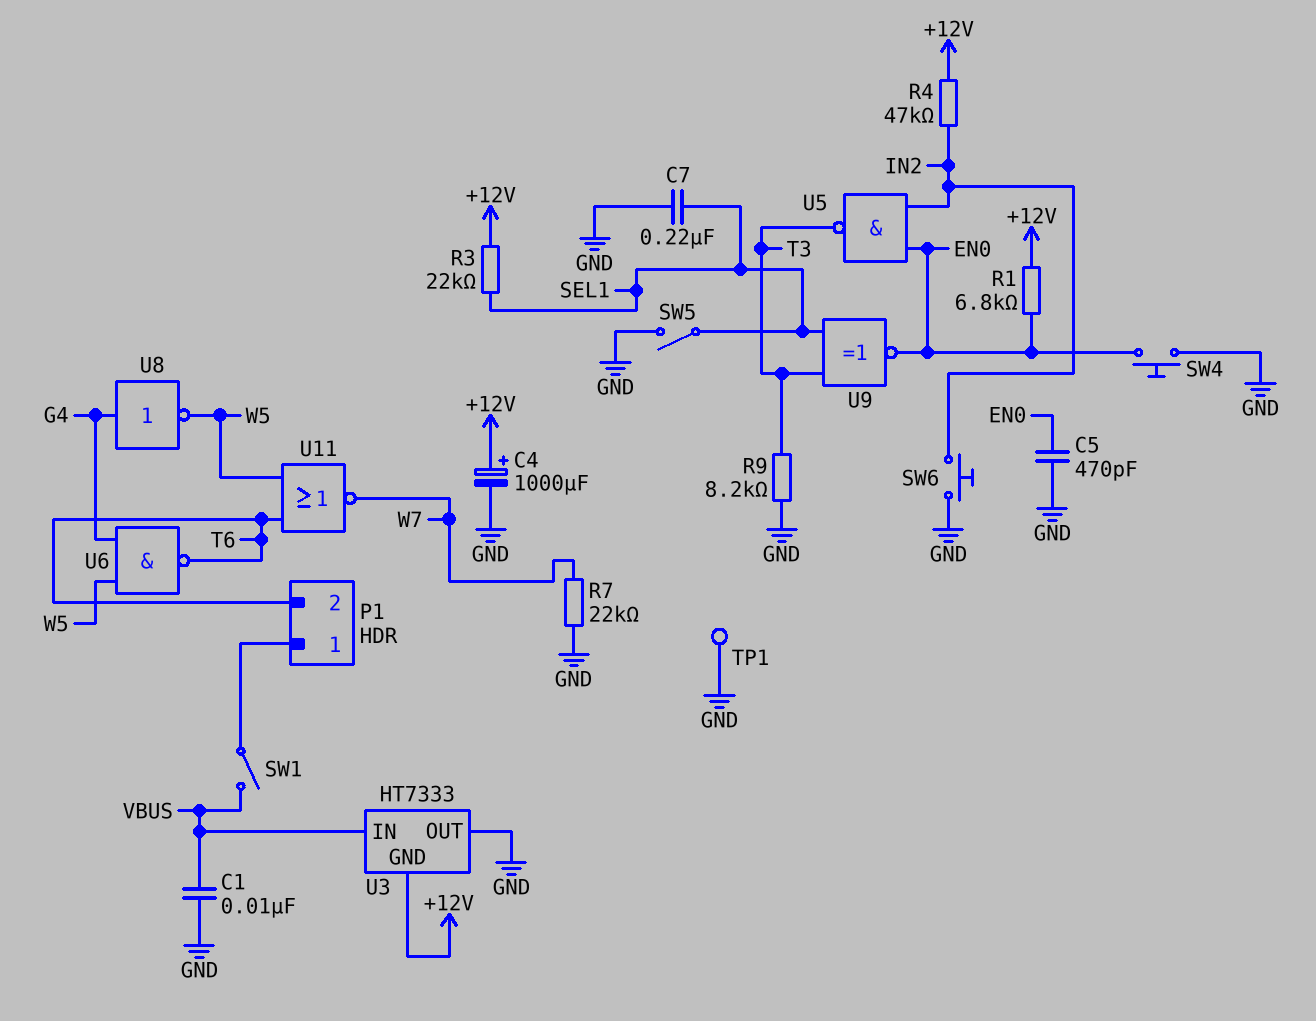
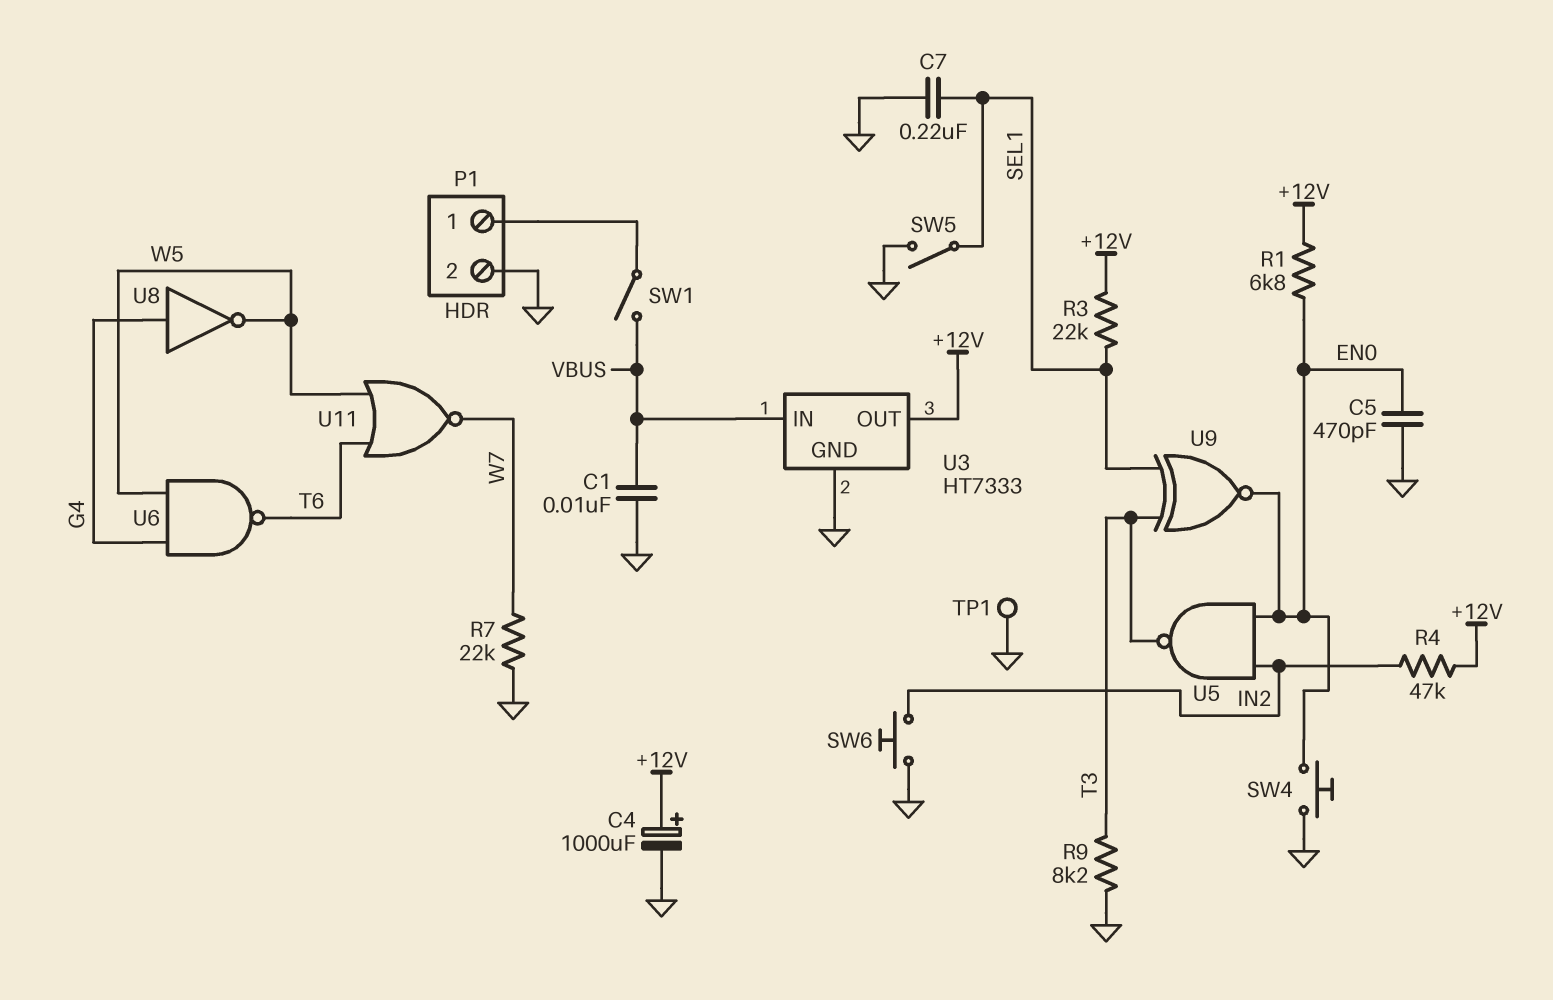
P1 pin 2: T6 -> GND
U3 pin GND: +12V -> GND
U3 pin OUT: GND -> +12V

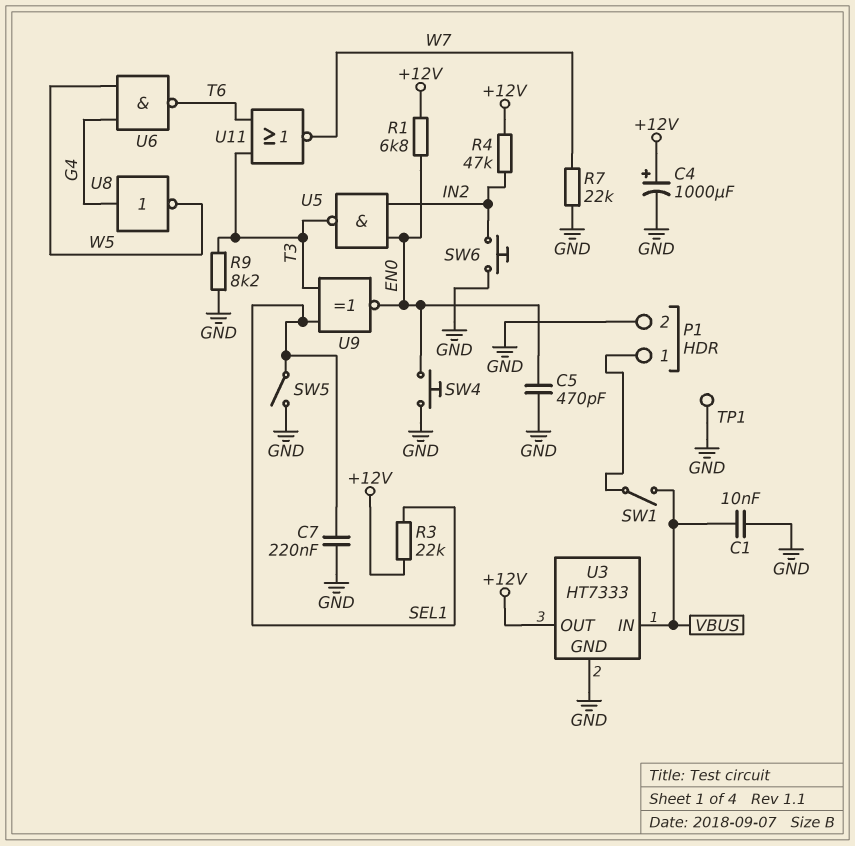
U11: NOR (in T6, in W5, out W7) -> NOR (in T3, in T6, out W7)

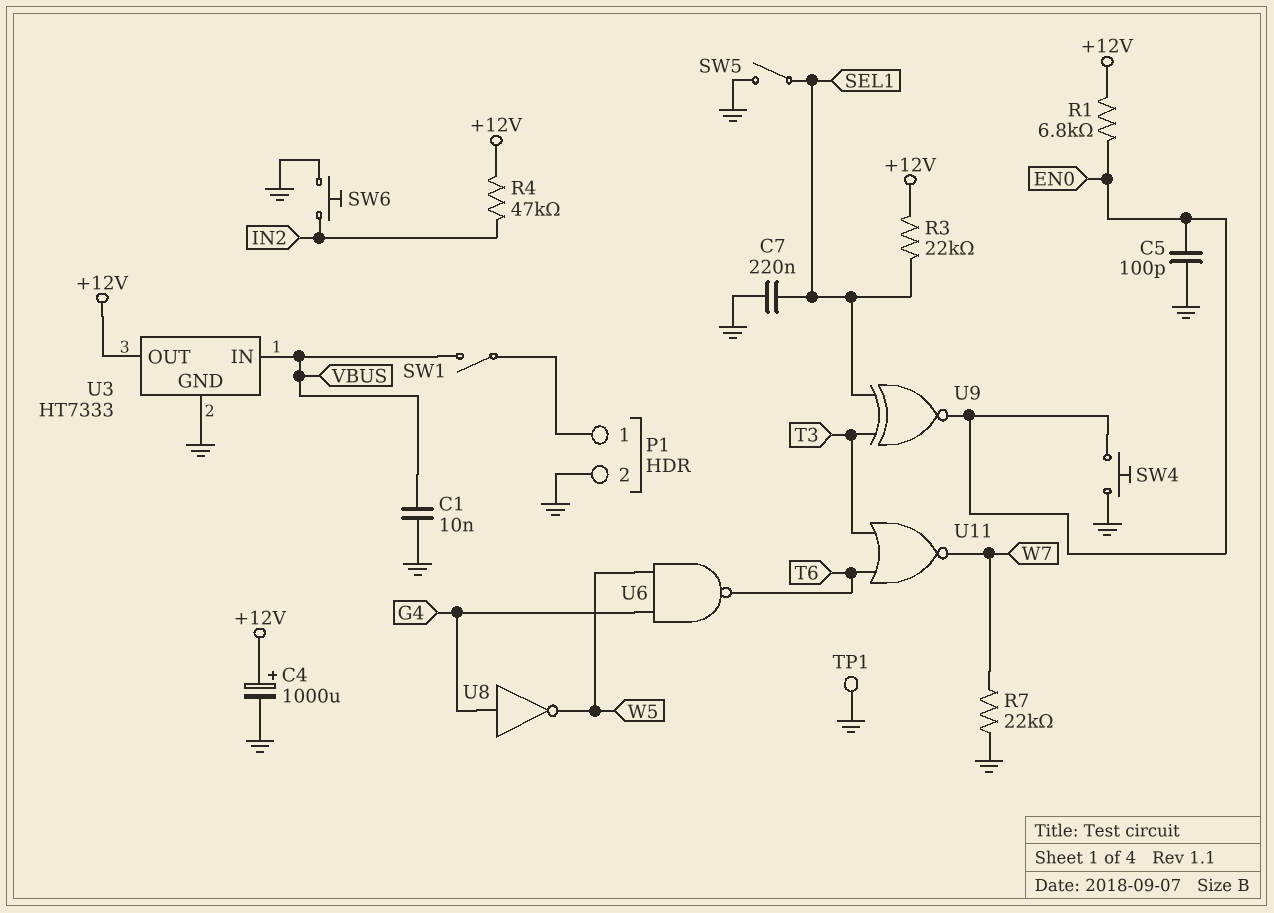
C5: 470pF (EN0, GND) -> 100pF (EN0, GND)
R9: 8.2k (GND, T3) -> none
U5: NAND (in EN0, in IN2, out T3) -> none

